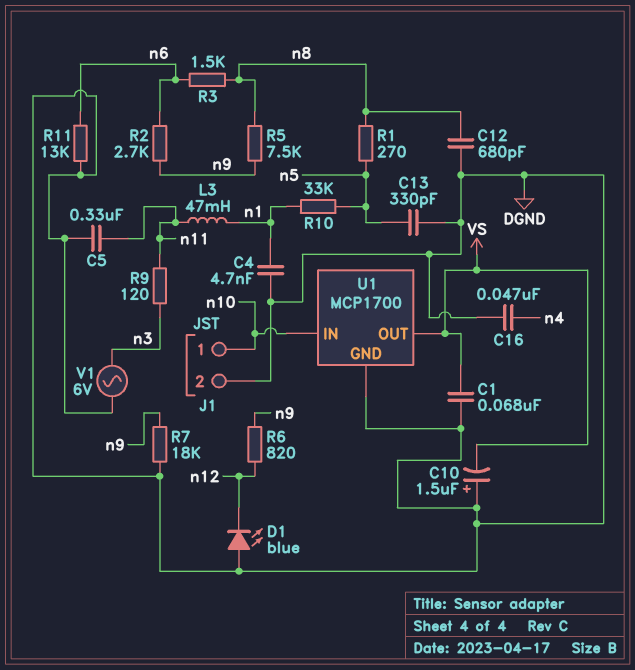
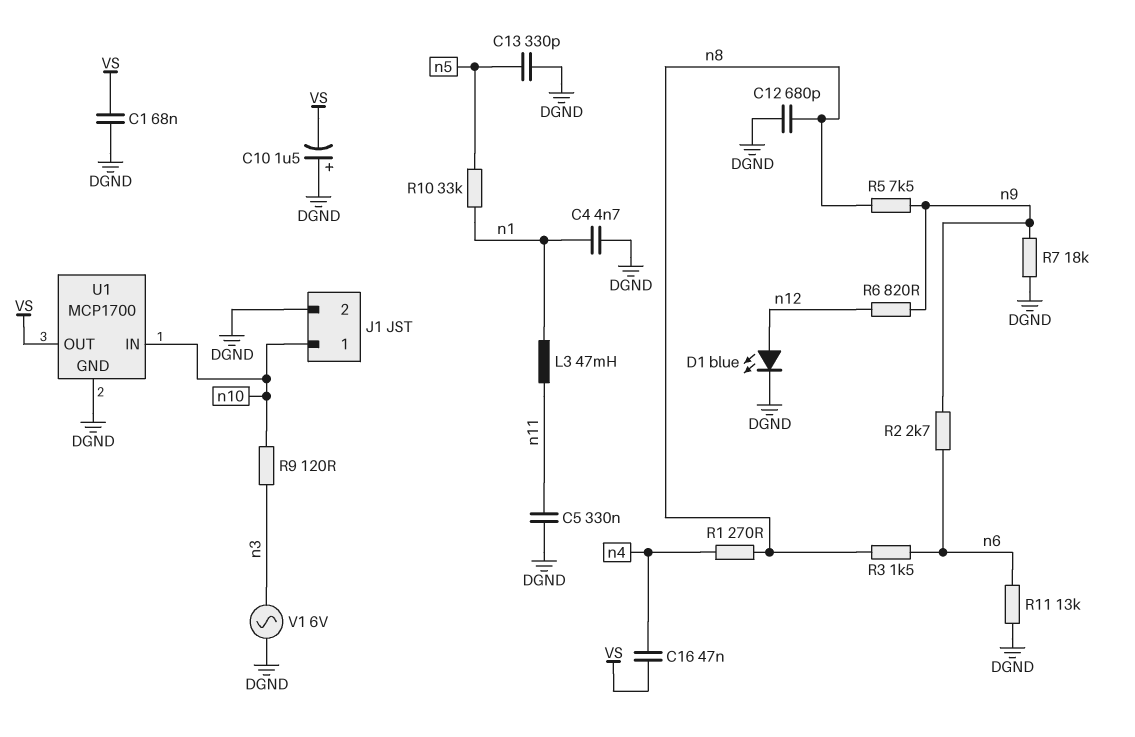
C16: 47nF (DGND, n4) -> 47nF (VS, n4)
D1: LED blue (A DGND, K n12) -> LED blue (A n12, K DGND)
R1: 270 (n5, n8) -> 270 (n4, n8)
R9: 120 (n3, n11) -> 120 (n3, n10)

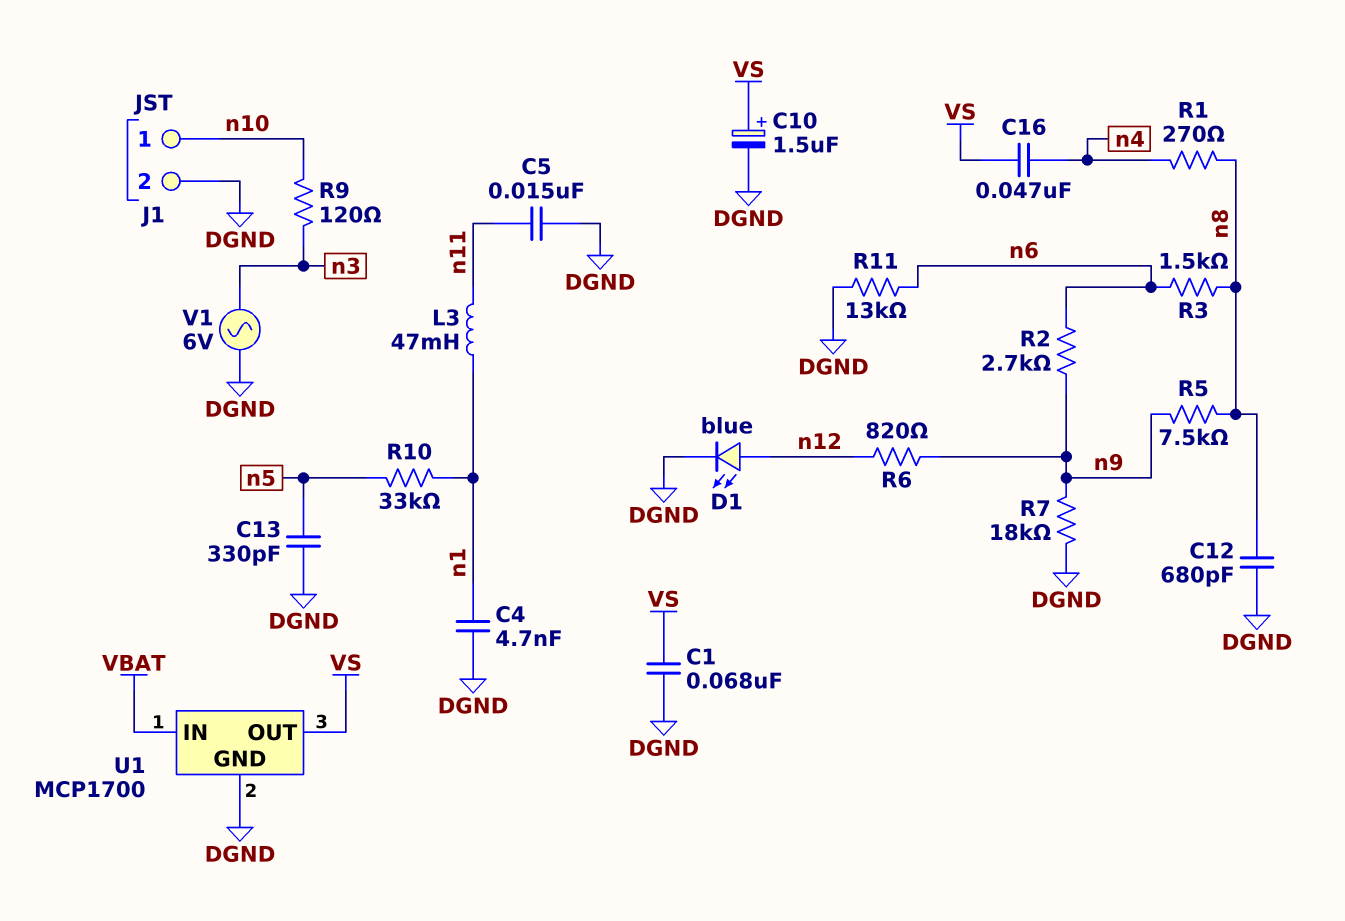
C5: 330nF (DGND, n11) -> 15nF (DGND, n11)
C10: 1.5uF (plus DGND, minus VS) -> 1.5uF (plus VS, minus DGND)
U1 pin IN: n10 -> VBAT

